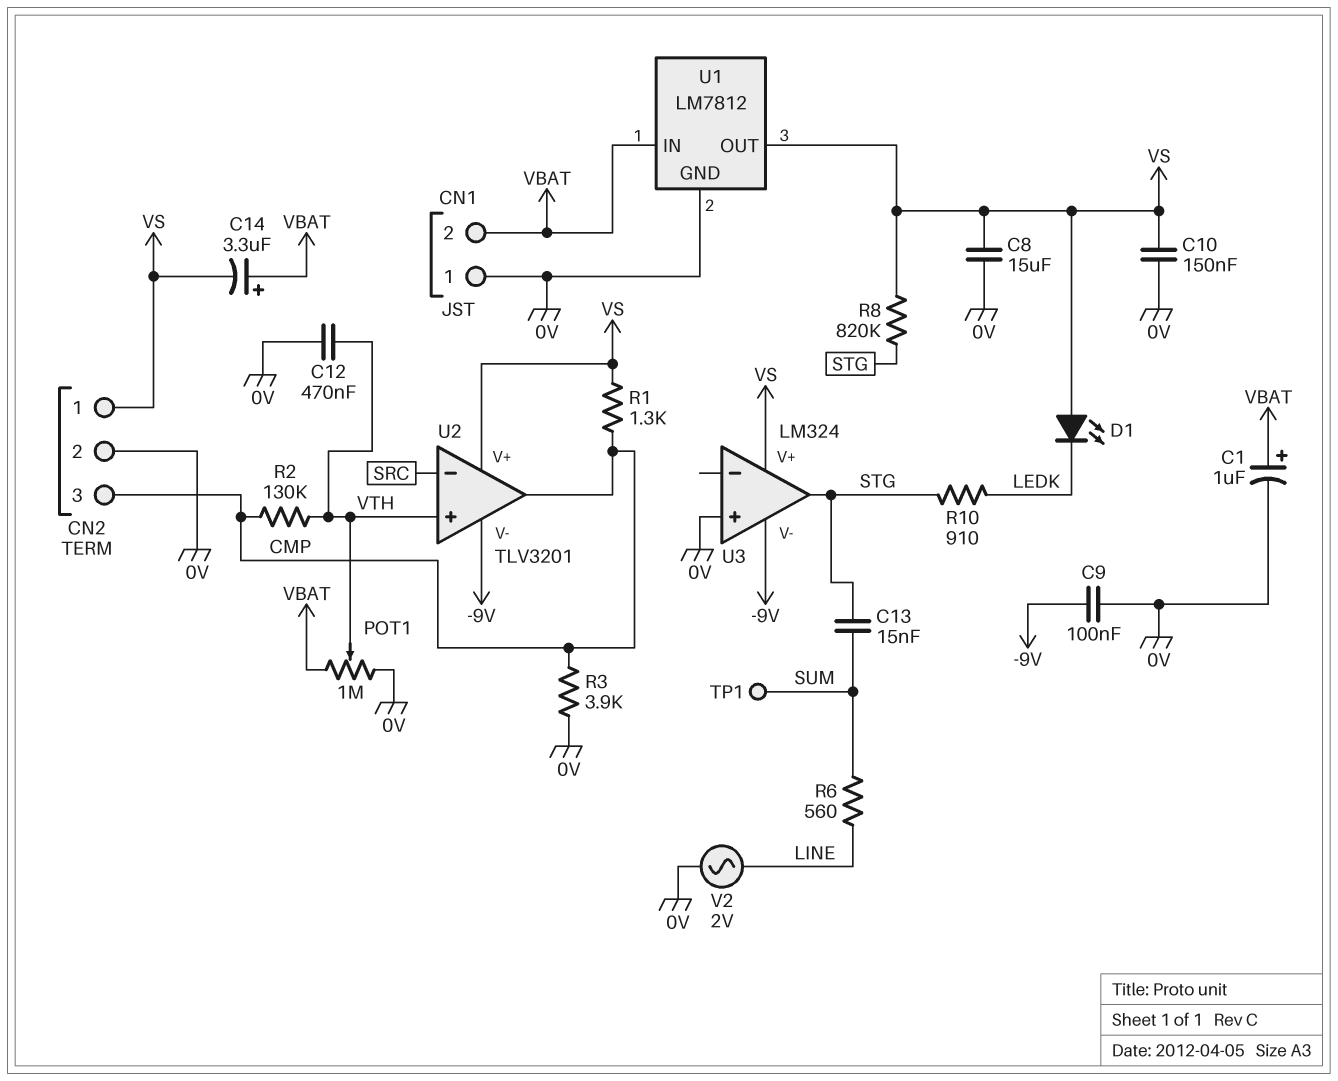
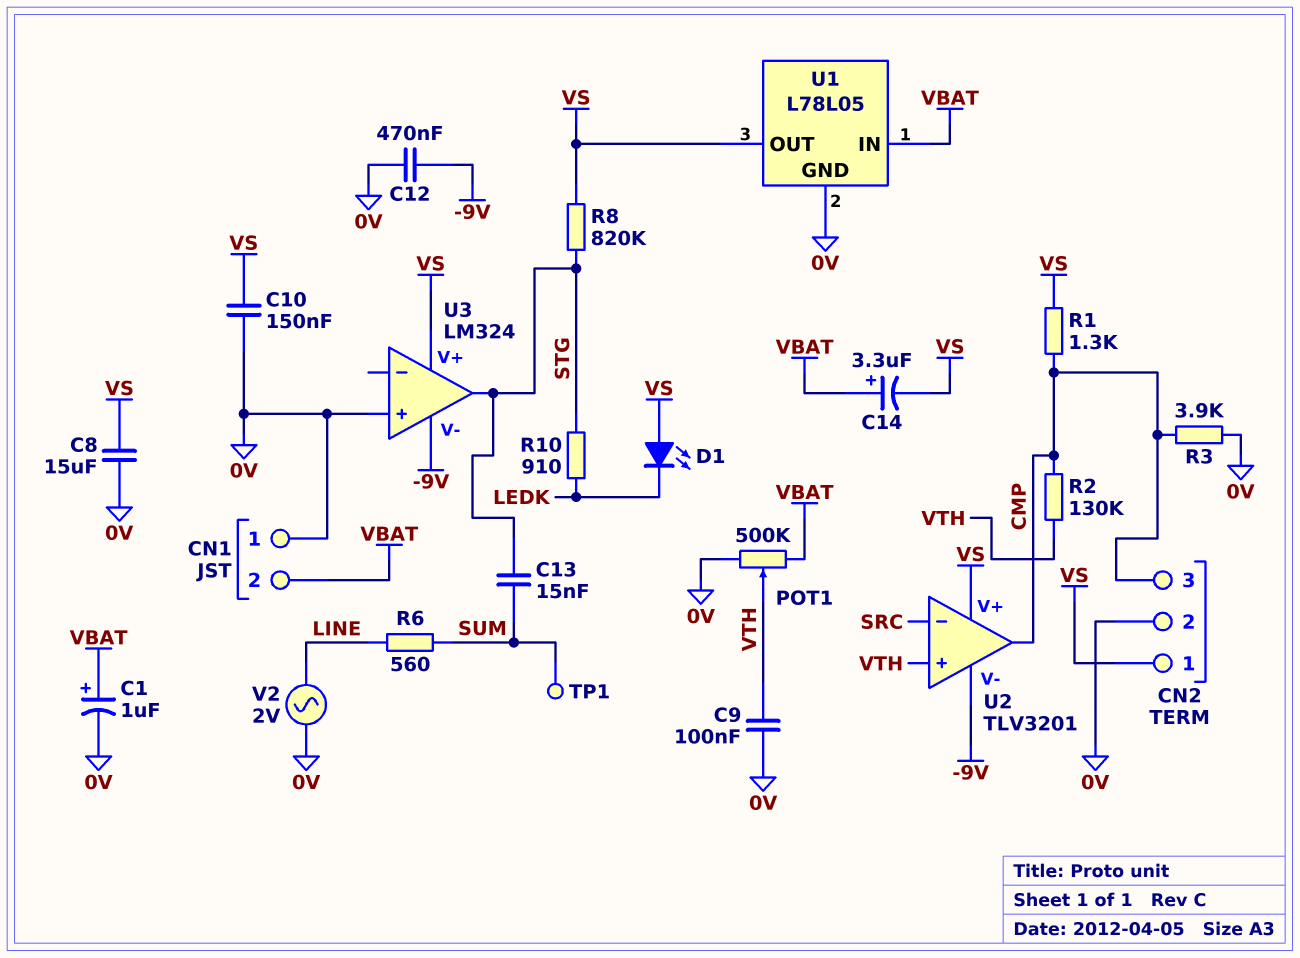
C9: 100nF (-9V, 0V) -> 100nF (0V, VTH)
C12: 470nF (0V, VTH) -> 470nF (-9V, 0V)
POT1: 1M (0V, VBAT, wiper VTH) -> 500k (0V, VBAT, wiper VTH)
U1: LM7812 -> L78L05

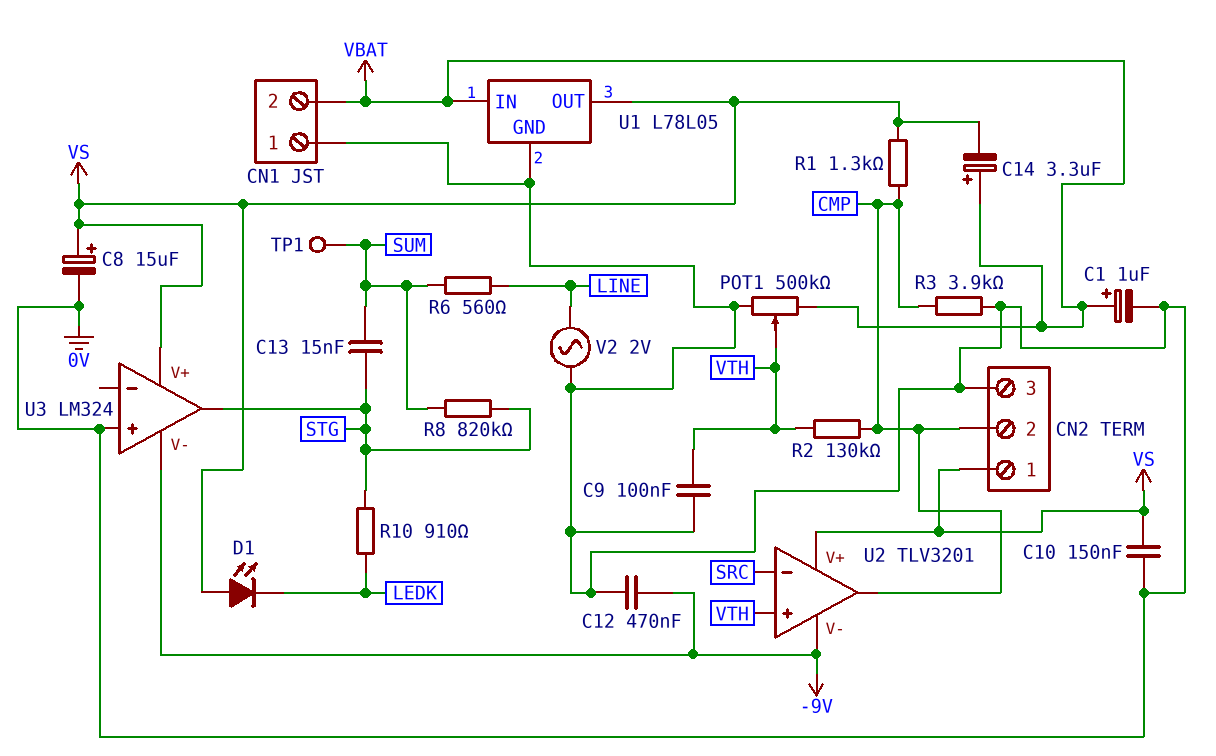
C8: 15uF (0V, VS) -> 15uF (plus VS, minus 0V)
CN2 pin 2: 0V -> CMP
CN2 pin 3: CMP -> 0V
R8: 820k (STG, VS) -> 820k (STG, SUM)

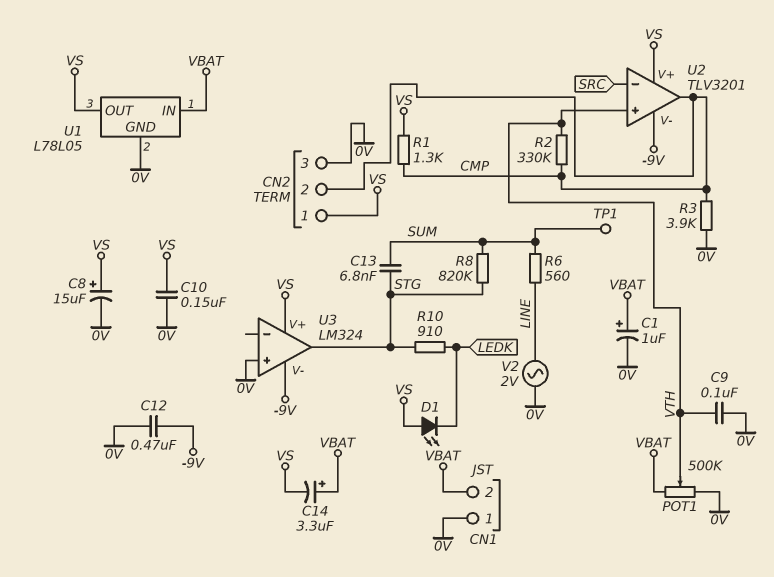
C13: 15nF (STG, SUM) -> 6.8nF (STG, SUM)
R2: 130k (CMP, VTH) -> 330k (CMP, VTH)

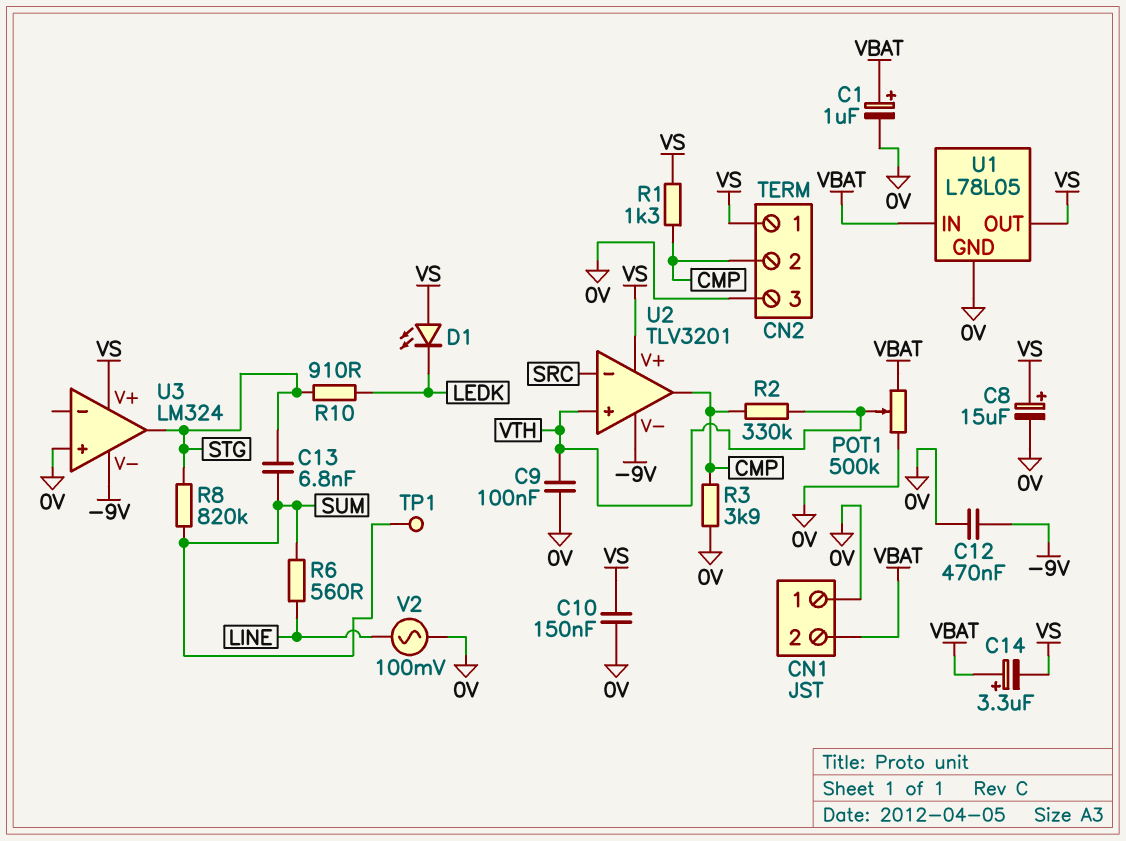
V2: AC 2V (0V, LINE) -> AC 100mV (0V, LINE)

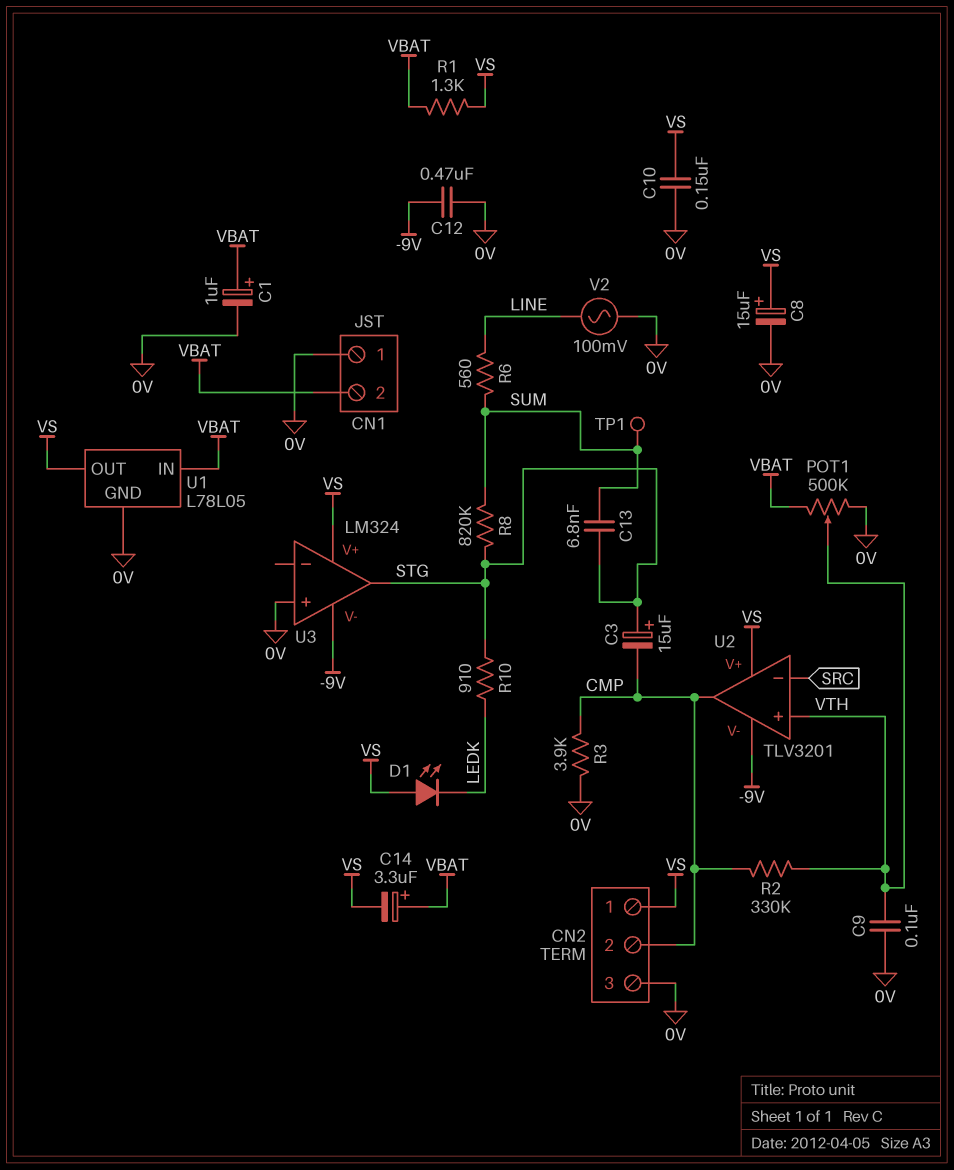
C3: none -> 15uF (plus STG, minus CMP)
R1: 1.3k (CMP, VS) -> 1.3k (VBAT, VS)

